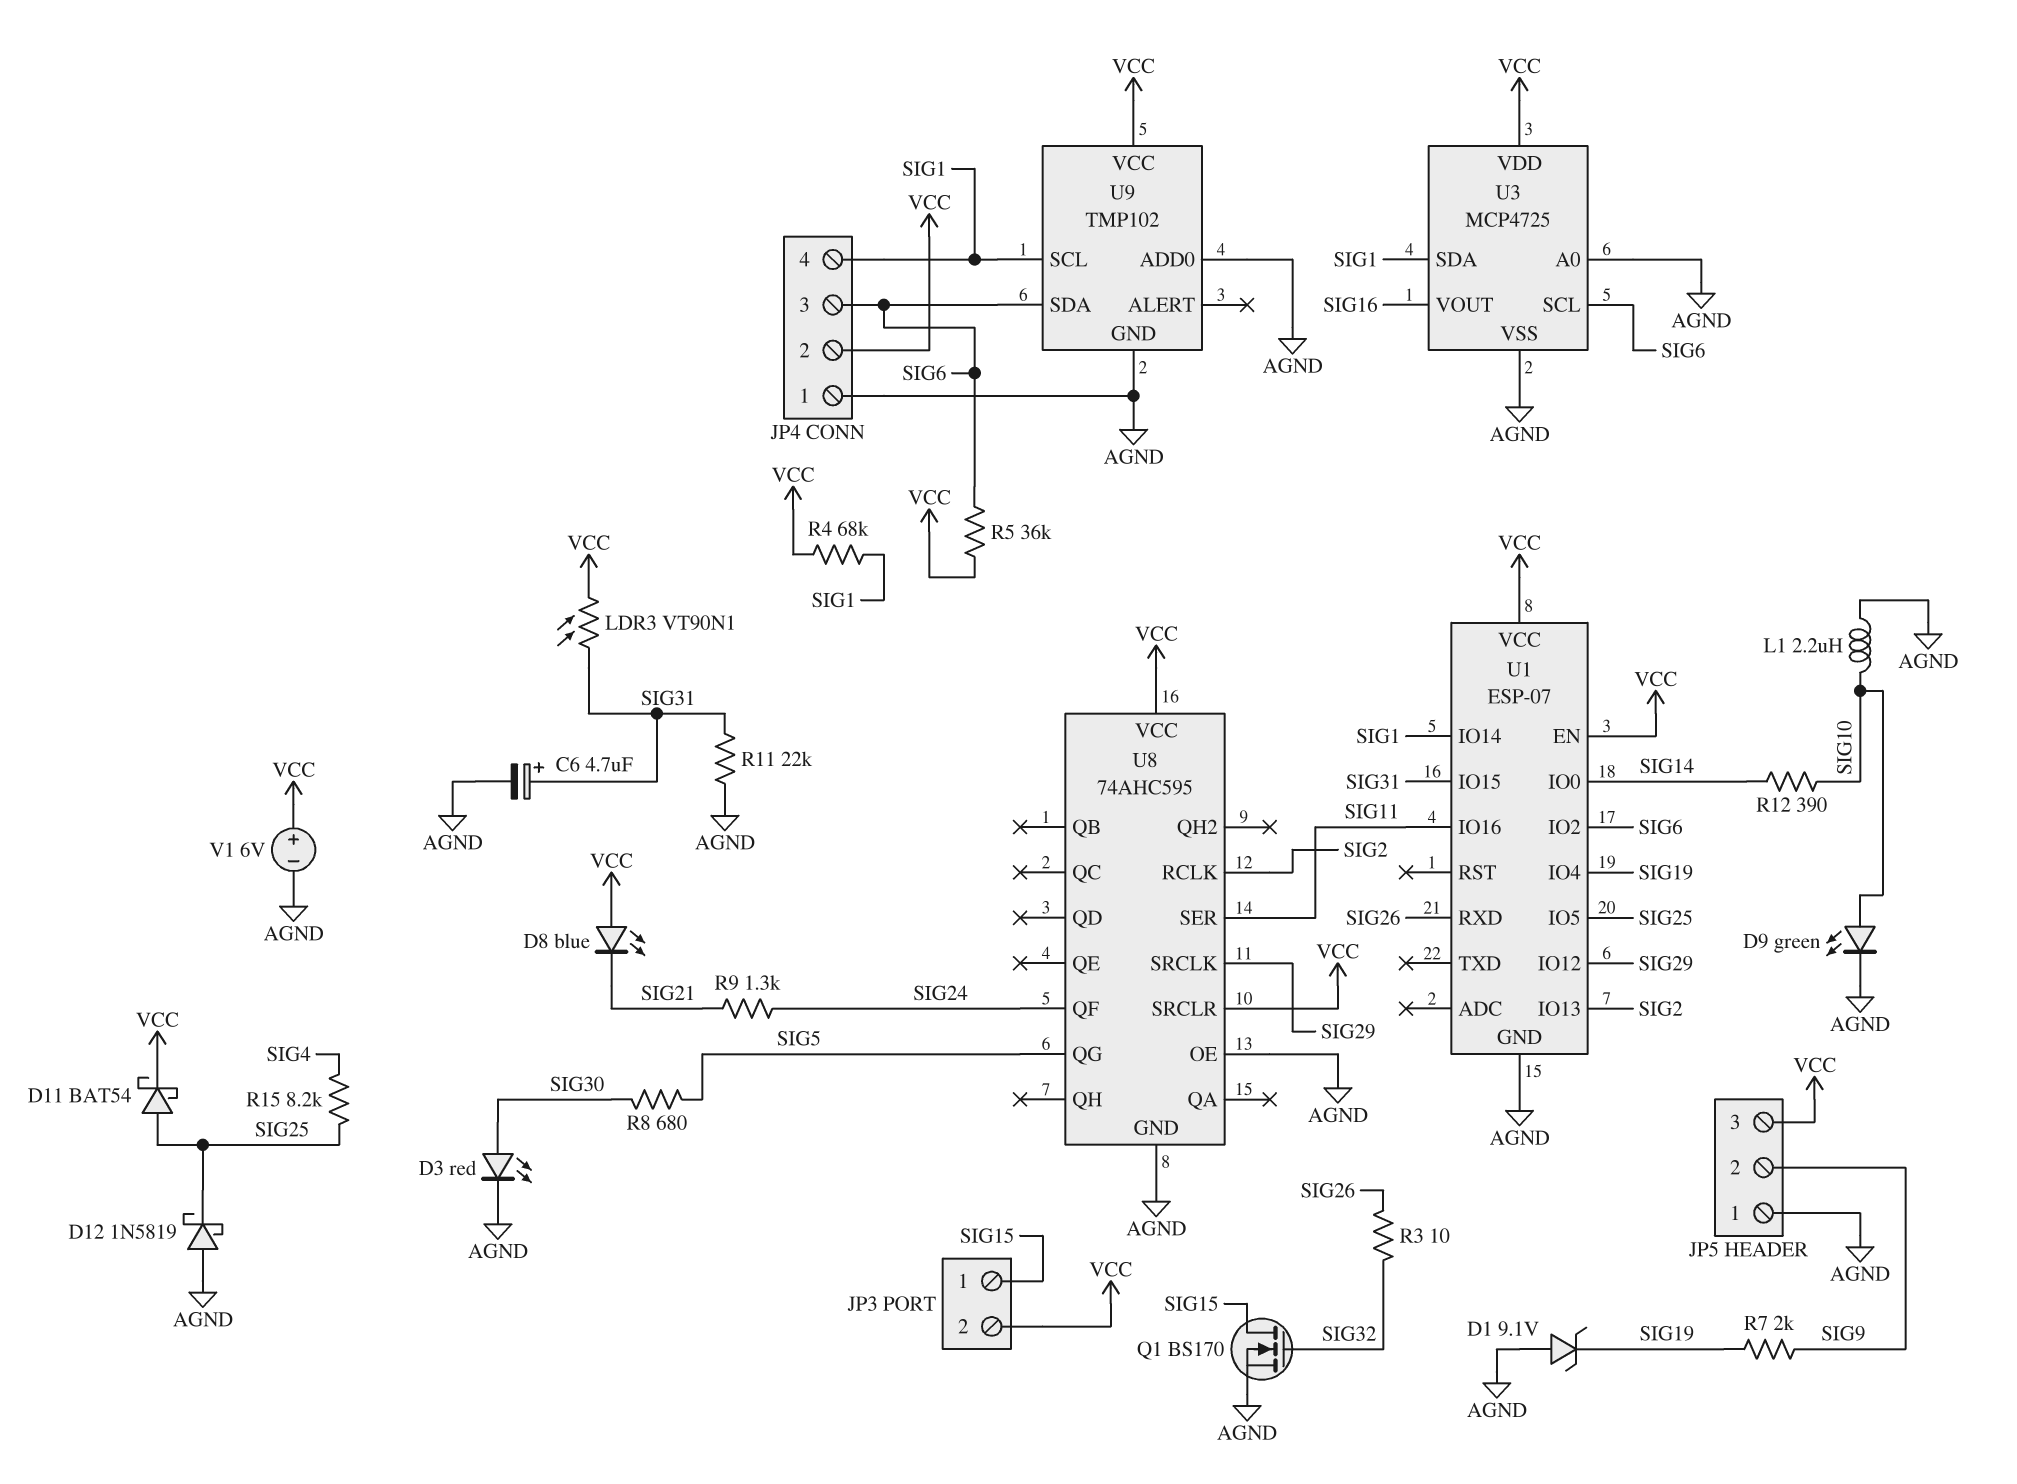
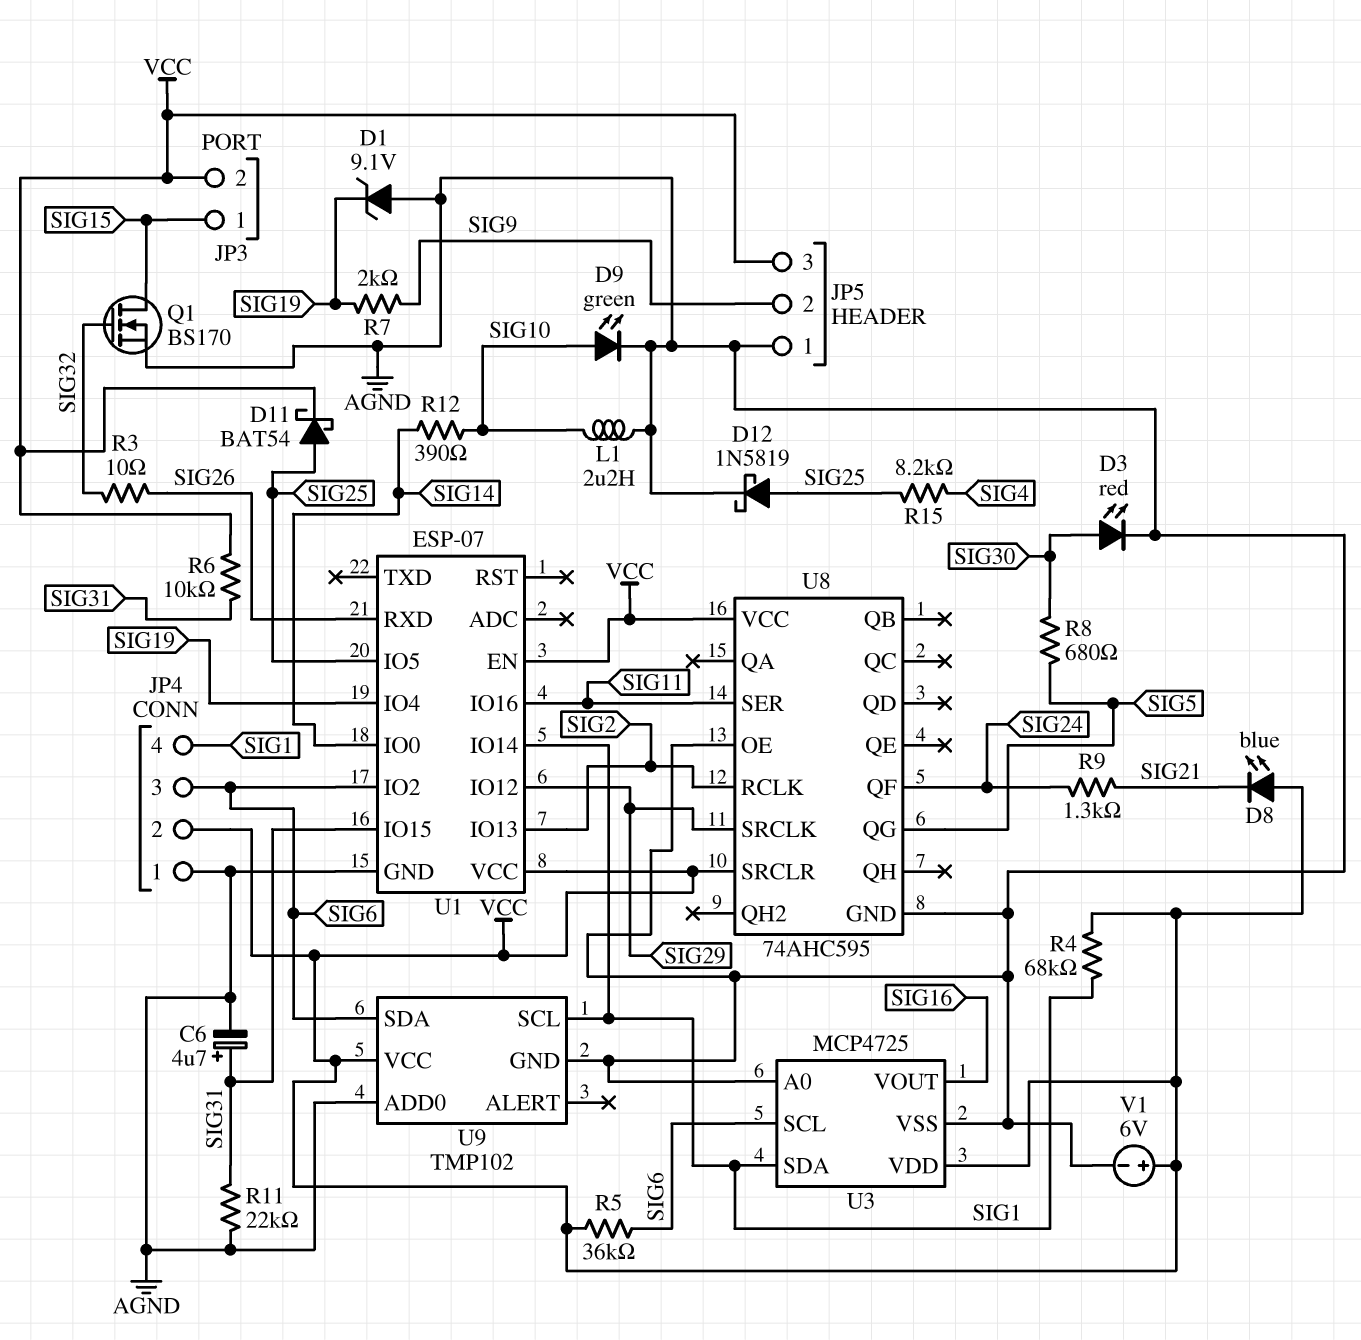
D12: schottky 1N5819 (A AGND, K SIG25) -> schottky 1N5819 (A SIG25, K AGND)
LDR3: VT90N1 (SIG31, VCC) -> none
R6: none -> 10k (SIG31, VCC)

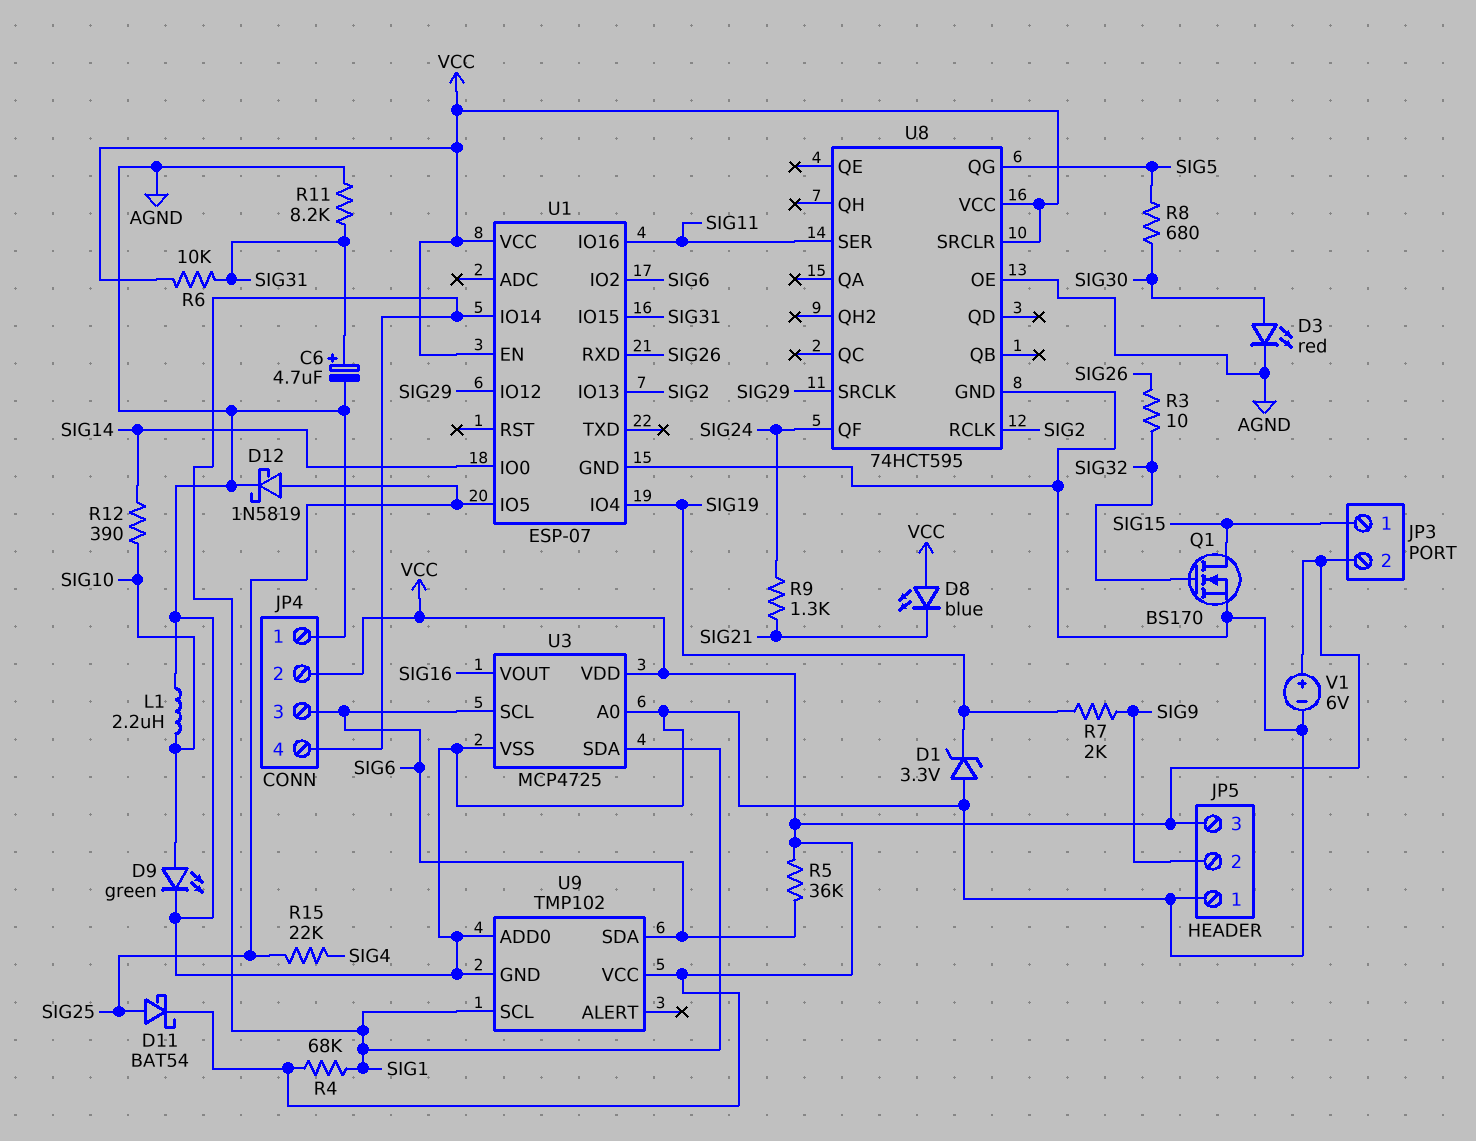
D1: zener 9.1V (A AGND, K SIG19) -> zener 3.3V (A AGND, K SIG19)
R11: 22k (AGND, SIG31) -> 8.2k (AGND, SIG31)
R15: 8.2k (SIG4, SIG25) -> 22k (SIG4, SIG25)
U8: 74AHC595 -> 74HCT595

